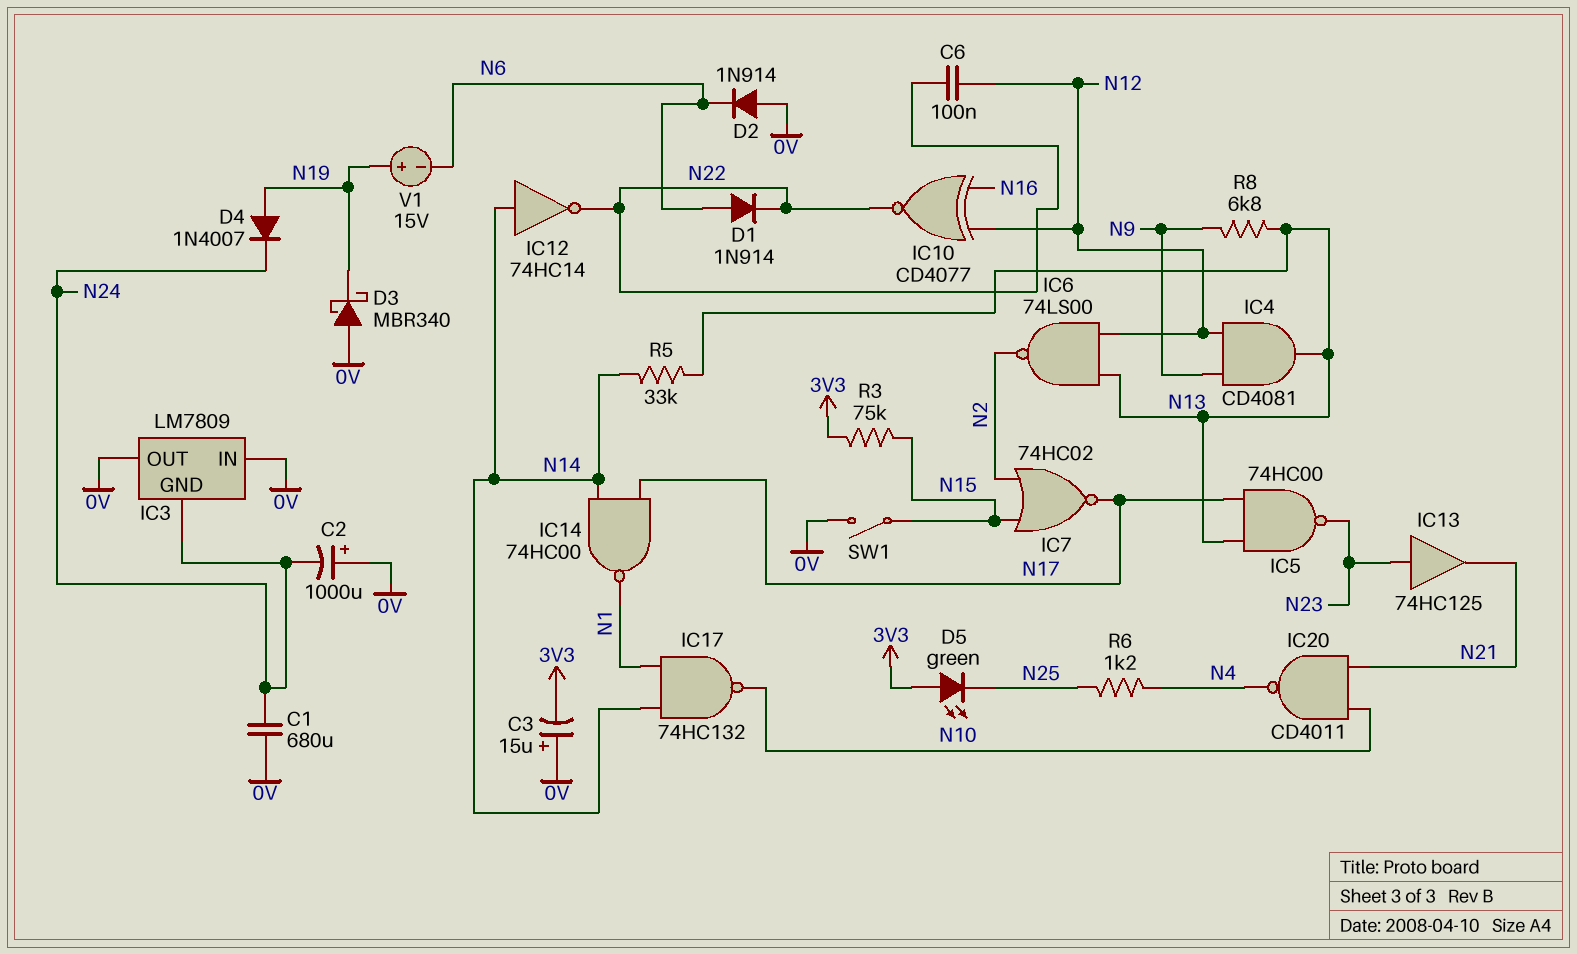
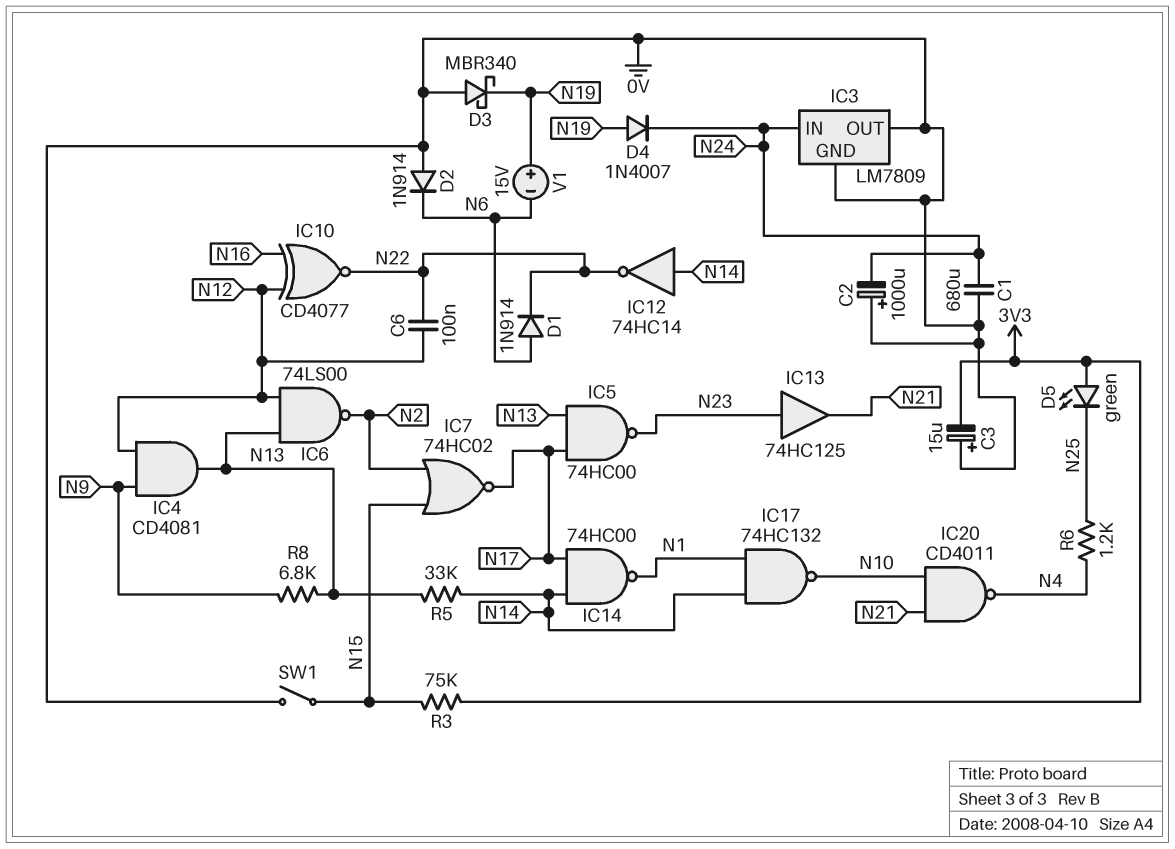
IC3 pin GND: N24 -> 0V
IC3 pin IN: 0V -> N24

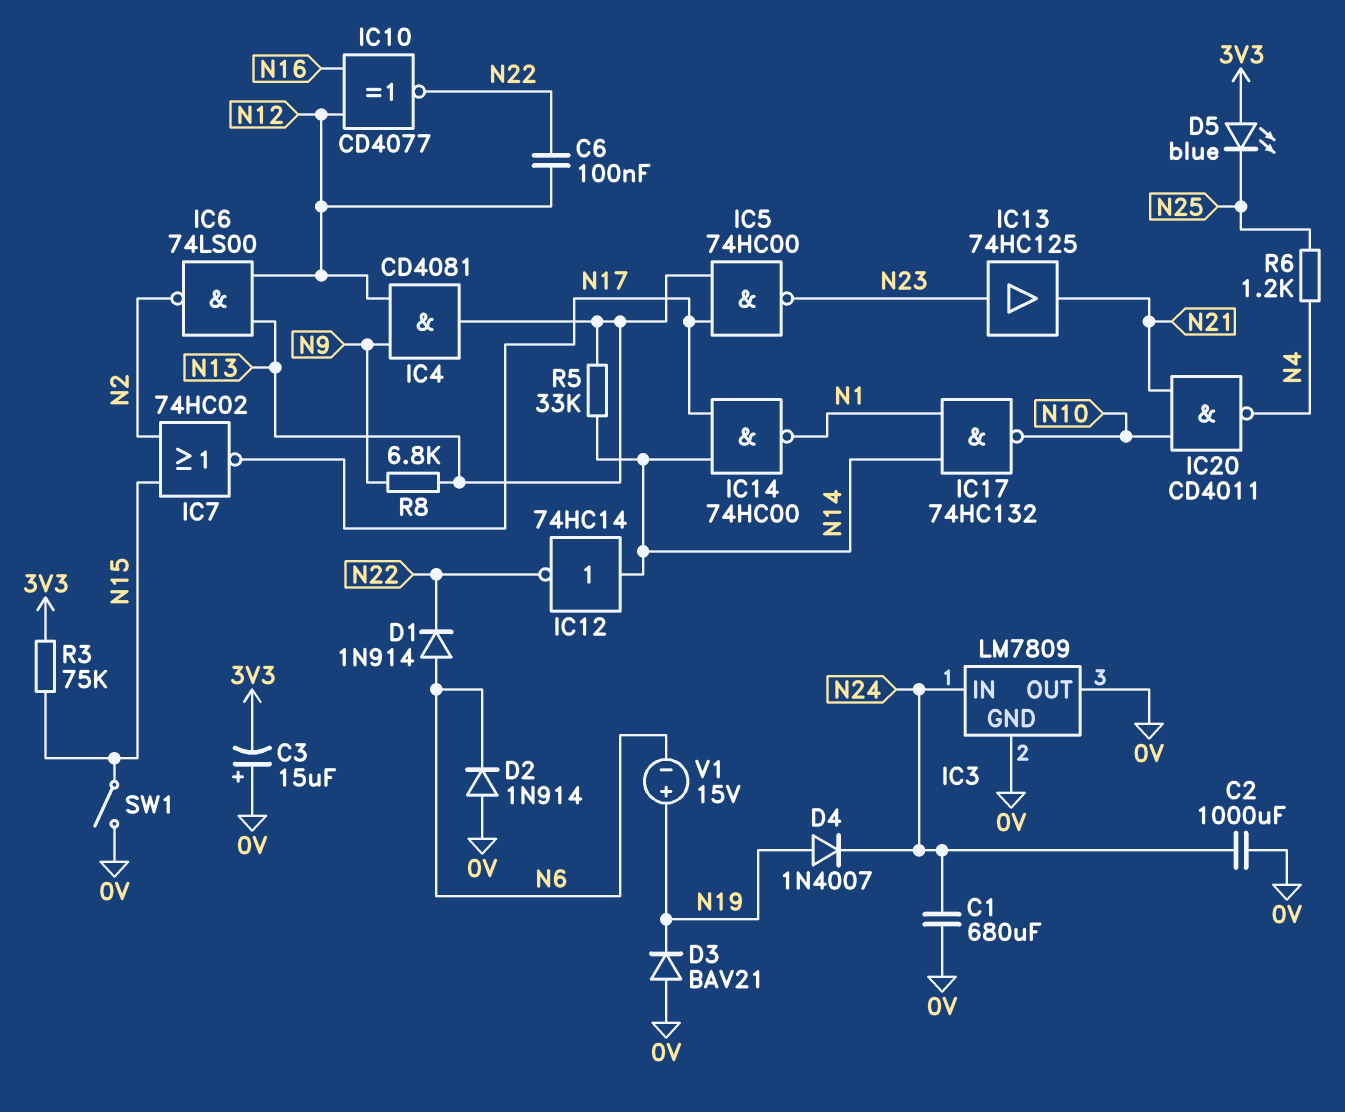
C2: 1000uF (plus 0V, minus N24) -> 1000uF (0V, N24)
D3: schottky MBR340 (A 0V, K N19) -> diode BAV21 (A 0V, K N19)
D5: LED green (A 3V3, K N25) -> LED blue (A 3V3, K N25)

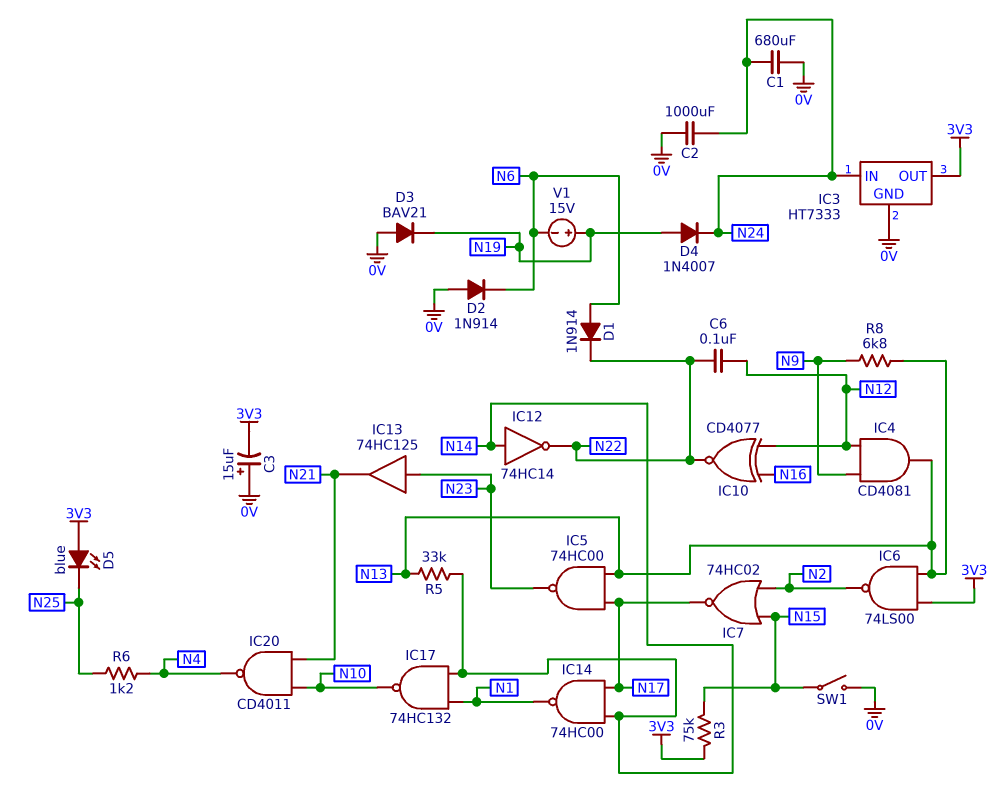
IC3: LM7809 -> HT7333
IC3 pin OUT: 0V -> 3V3
IC6: NAND 74LS00 (in N12, in N13, out N2) -> NAND 74LS00 (in 3V3, in N13, out N2)

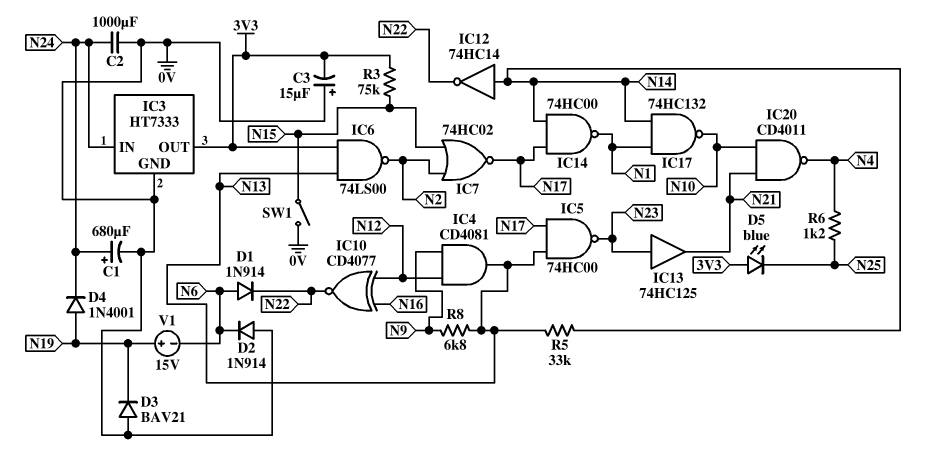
C1: 680uF (0V, N24) -> 680uF (plus N24, minus 0V)
C6: 100nF (N12, N22) -> none
D4: diode 1N4007 (A N19, K N24) -> diode 1N4001 (A N19, K N24)

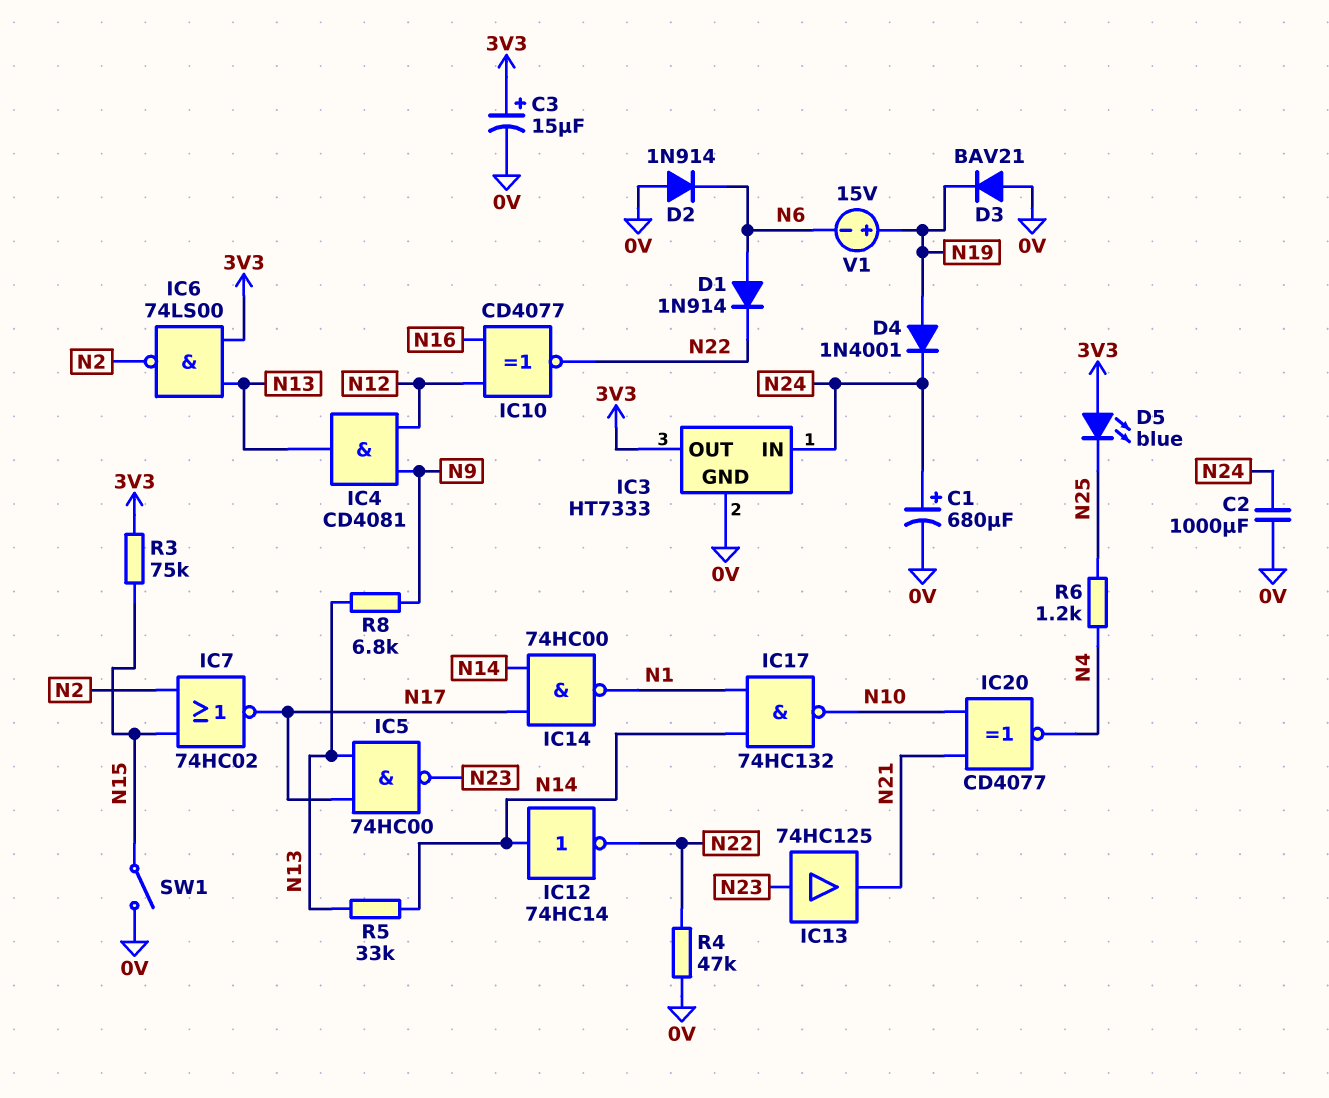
C3: 15uF (plus 0V, minus 3V3) -> 15uF (plus 3V3, minus 0V)
IC20: NAND CD4011 (in N10, in N21, out N4) -> XNOR CD4077 (in N10, in N21, out N4)
R4: none -> 47k (0V, N22)

